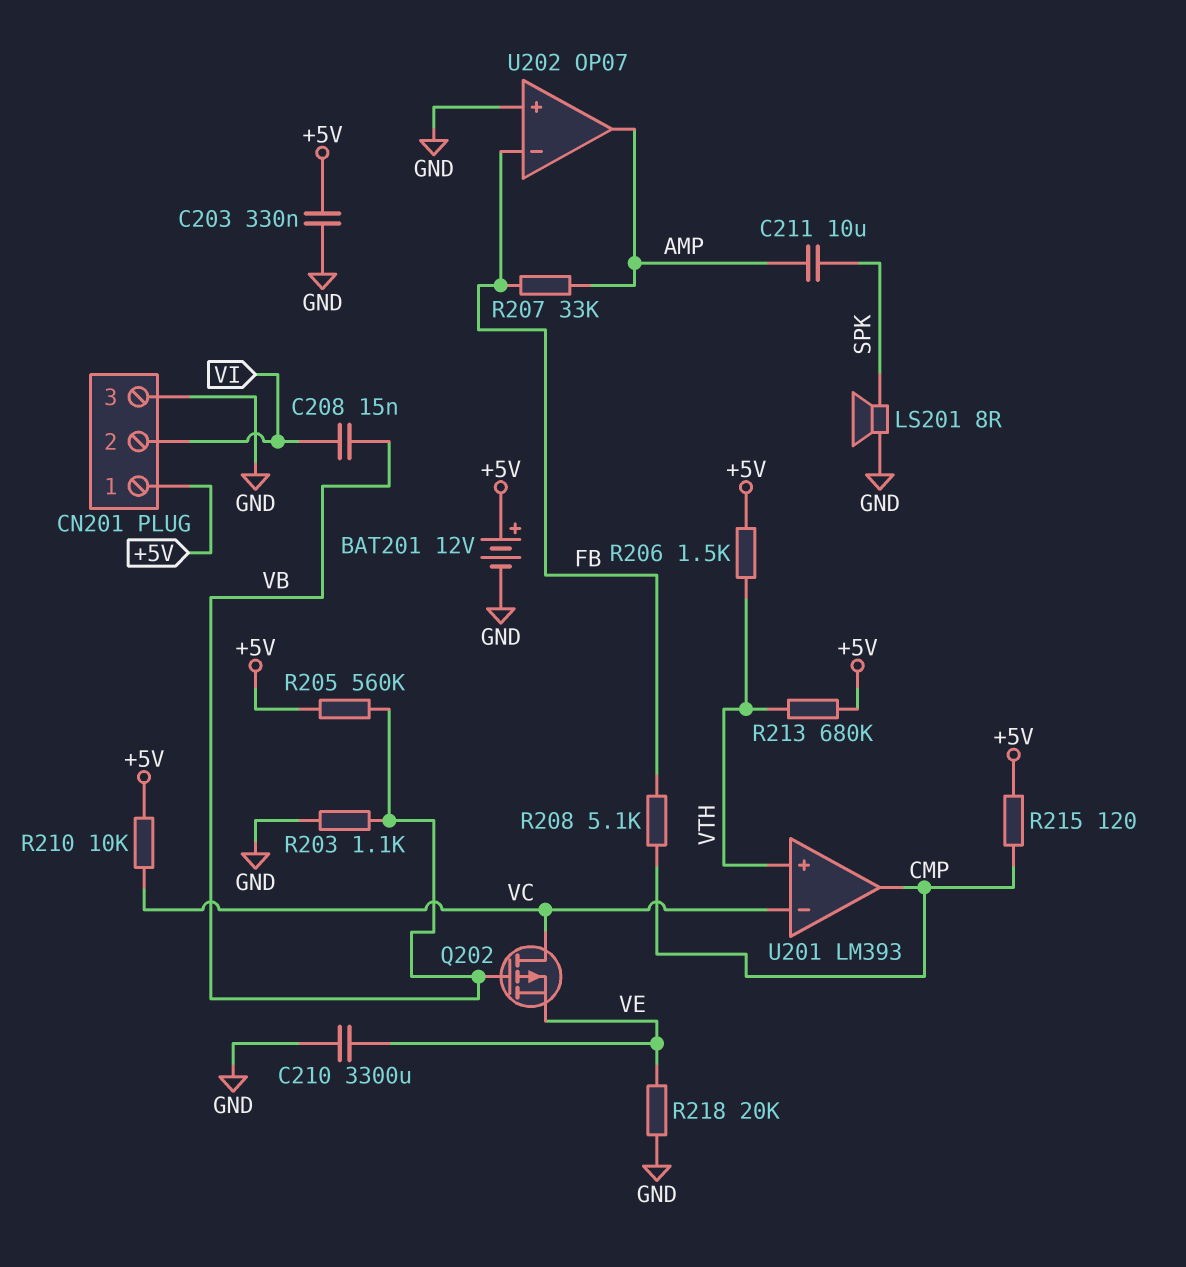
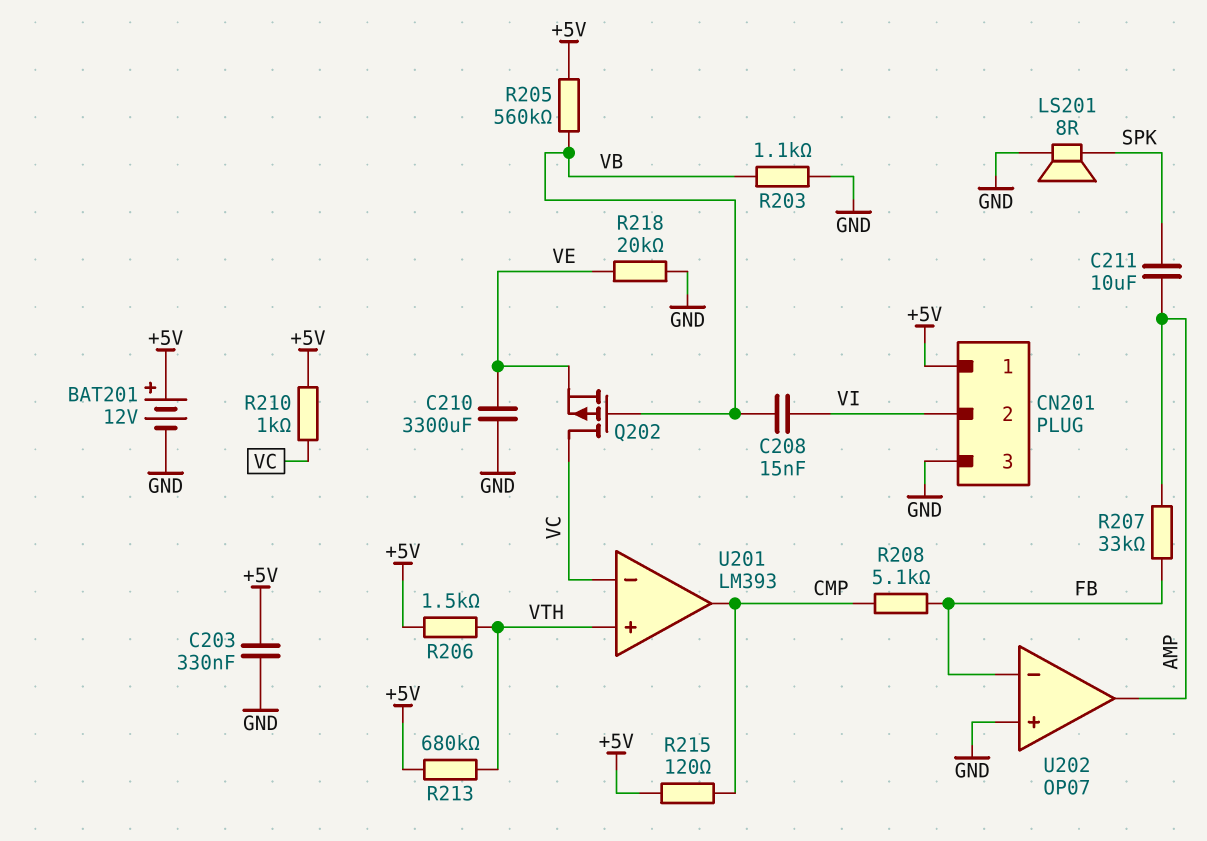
R210: 10k (+5V, VC) -> 1k (+5V, VC)

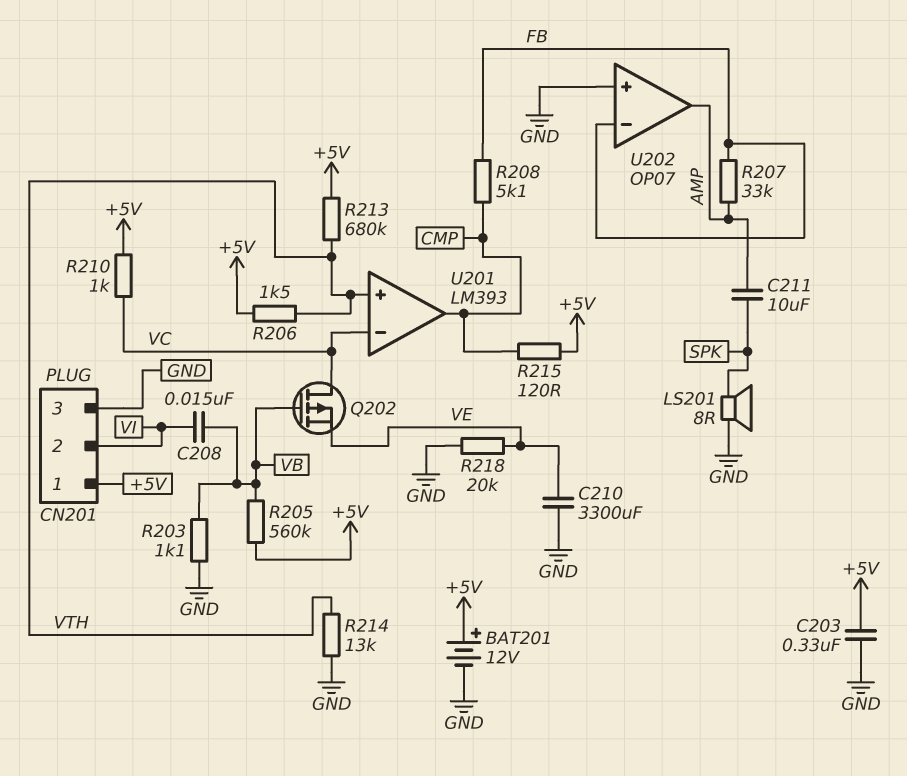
R214: none -> 13k (GND, VTH)

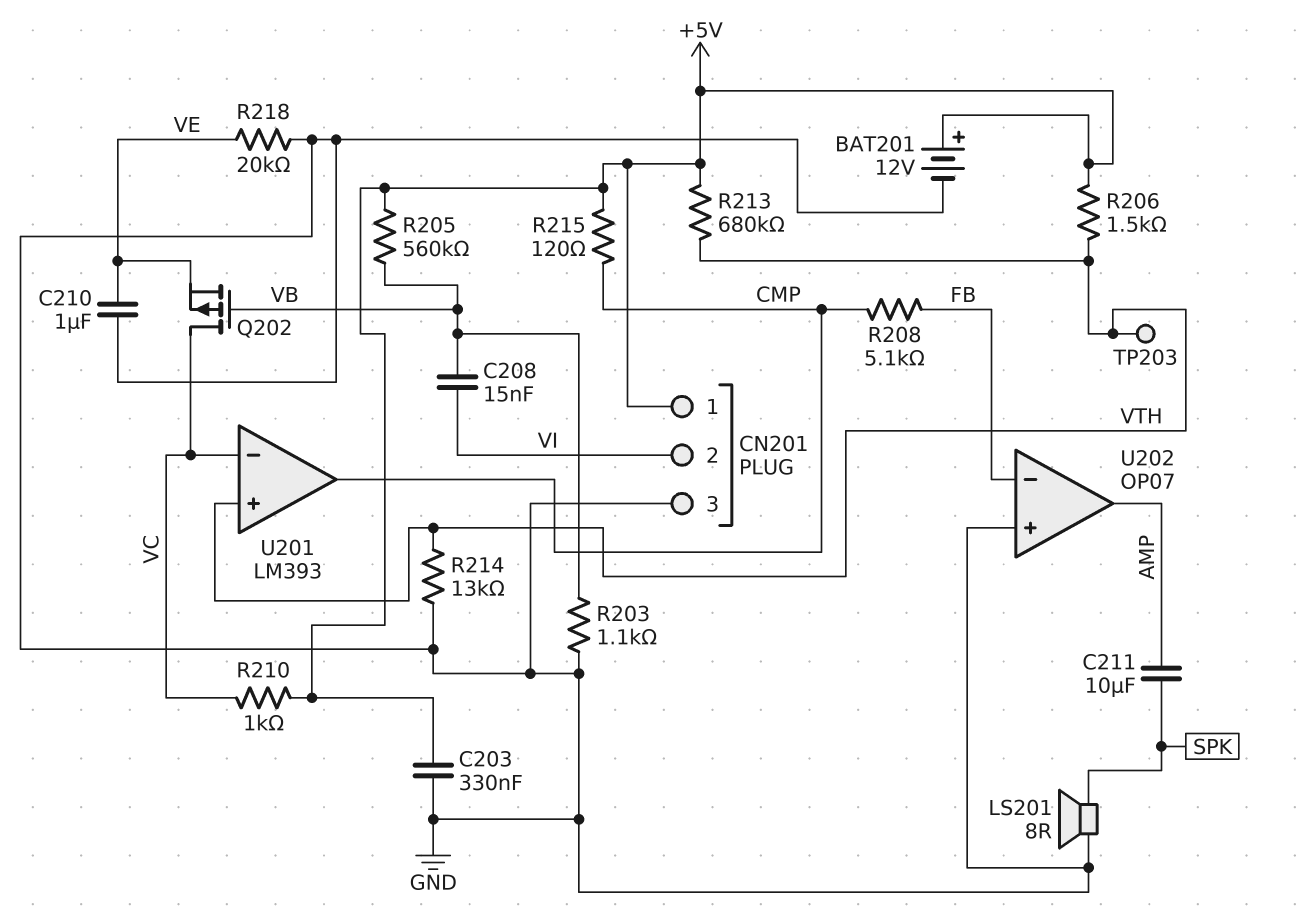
C210: 3300uF (GND, VE) -> 1uF (GND, VE)
R207: 33k (AMP, FB) -> none
TP203: none -> test point (VTH)

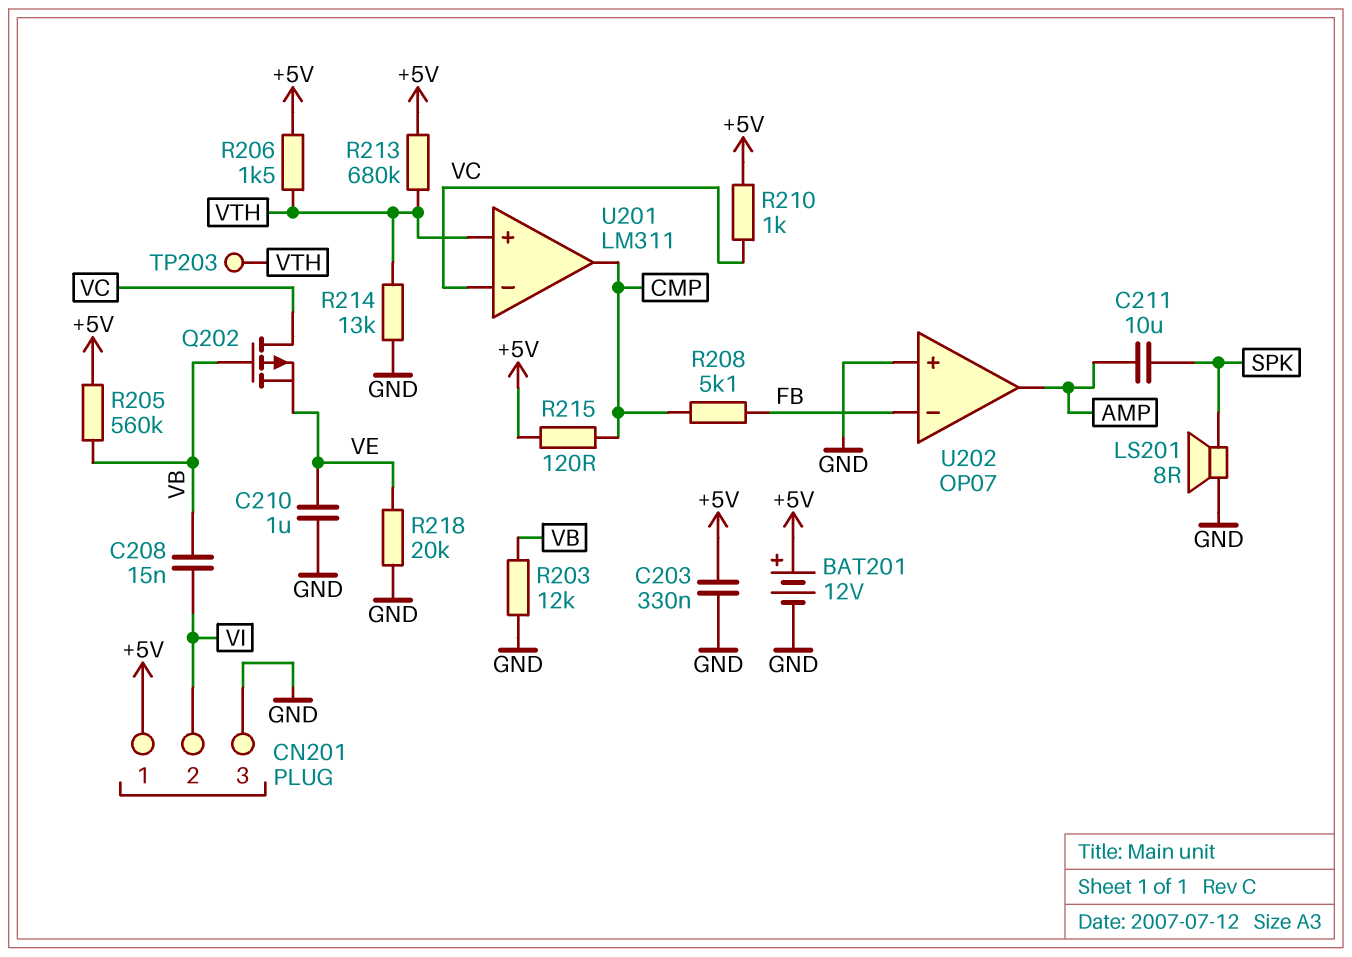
R203: 1.1k (GND, VB) -> 12k (GND, VB)
U201: LM393 -> LM311

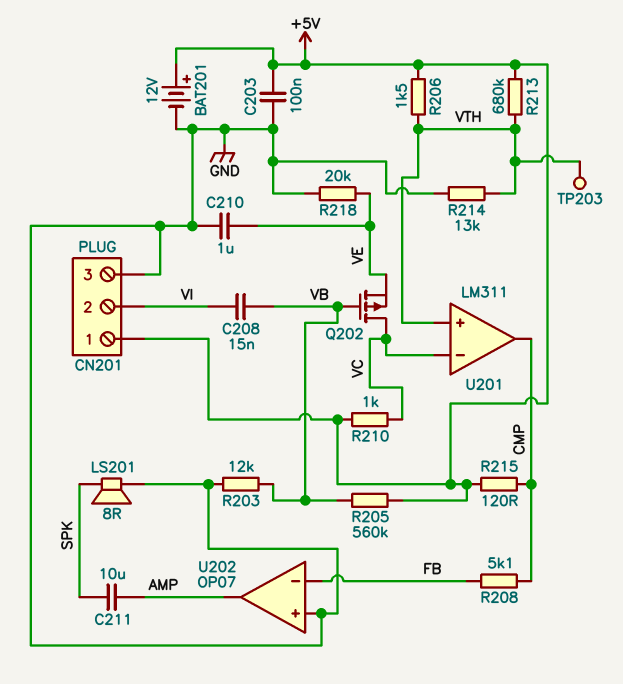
C203: 330nF (+5V, GND) -> 100nF (+5V, GND)

